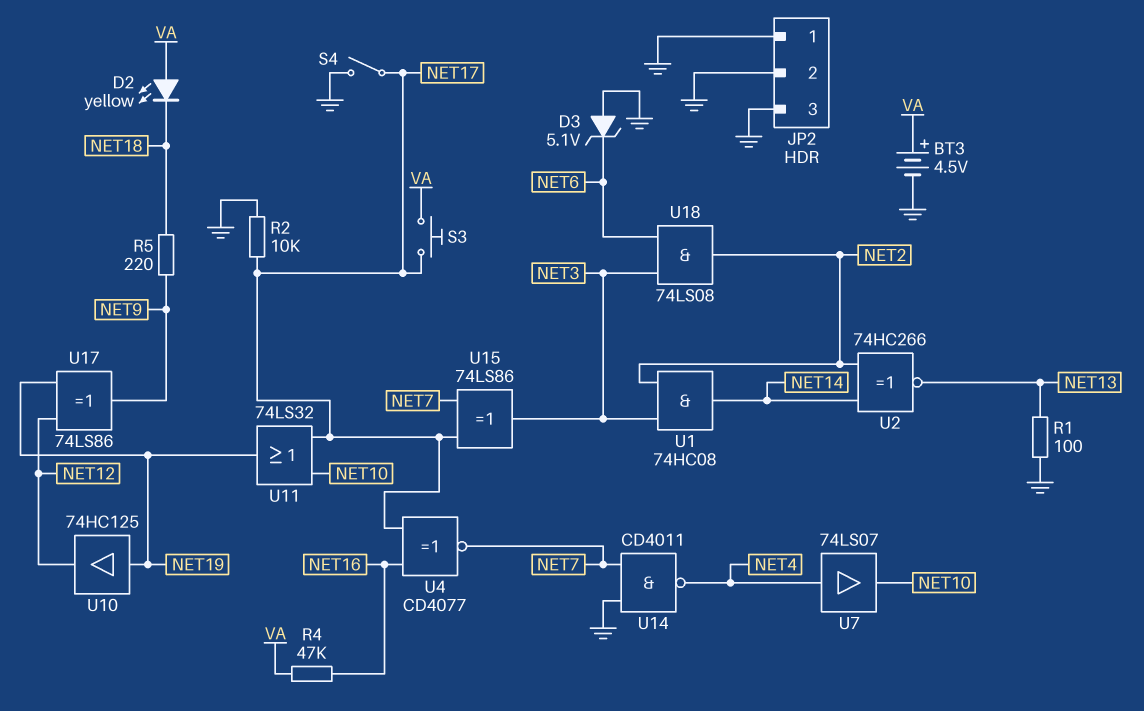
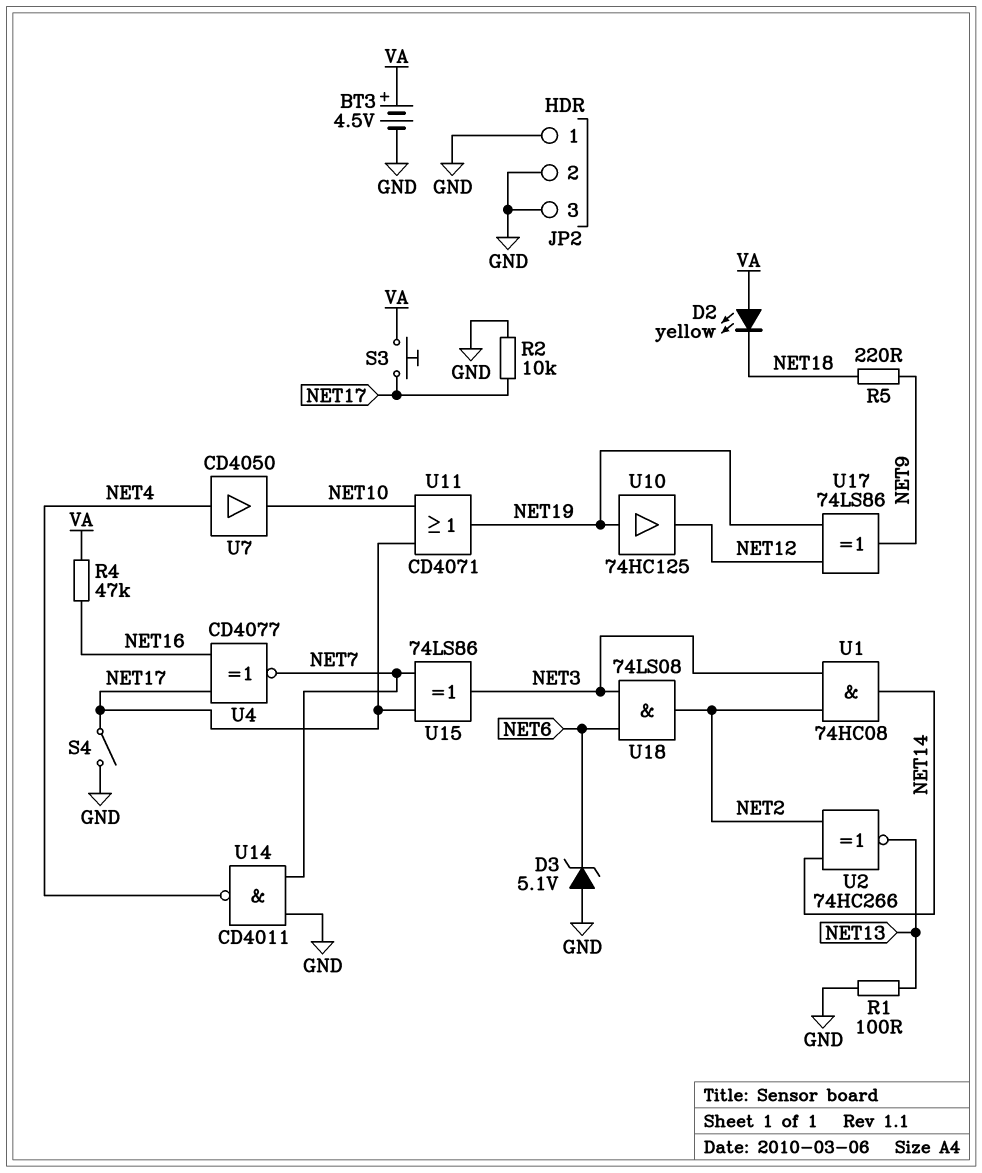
U7: buffer 74LS07 (in NET4, out NET10) -> buffer CD4050 (in NET4, out NET10)
U11: OR 74LS32 (in NET10, in NET17, out NET19) -> OR CD4071 (in NET10, in NET17, out NET19)

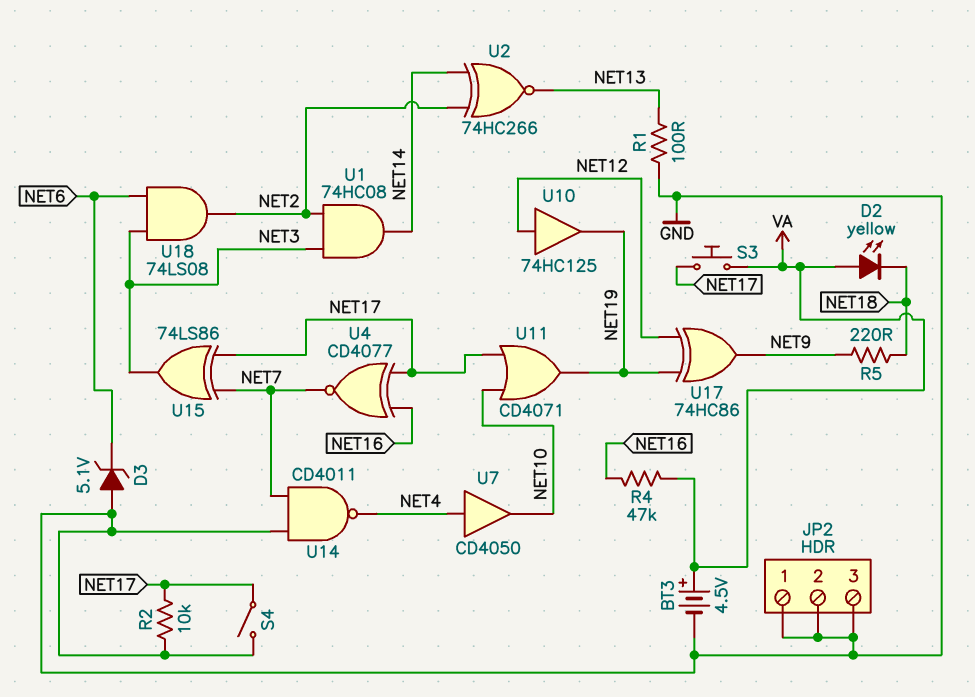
U10: buffer 74HC125 (in NET19, out NET12) -> buffer 74HC125 (in NET12, out NET19)
U17: XOR 74LS86 (in NET12, in NET19, out NET9) -> XOR 74HC86 (in NET12, in NET19, out NET9)

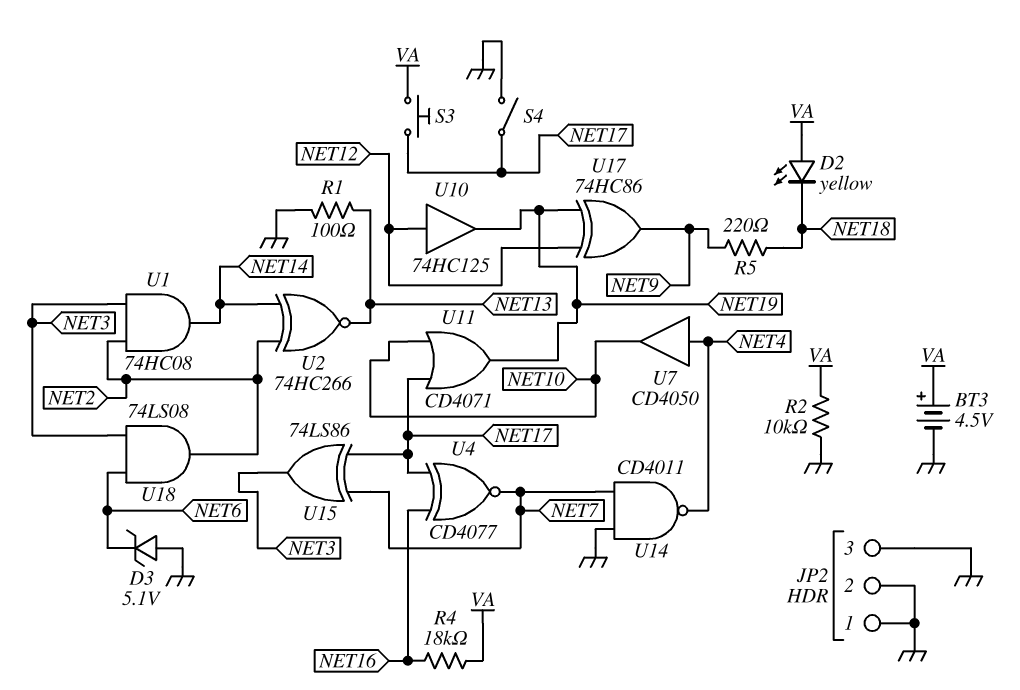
R2: 10k (GND, NET17) -> 10k (GND, VA)
R4: 47k (NET16, VA) -> 18k (NET16, VA)

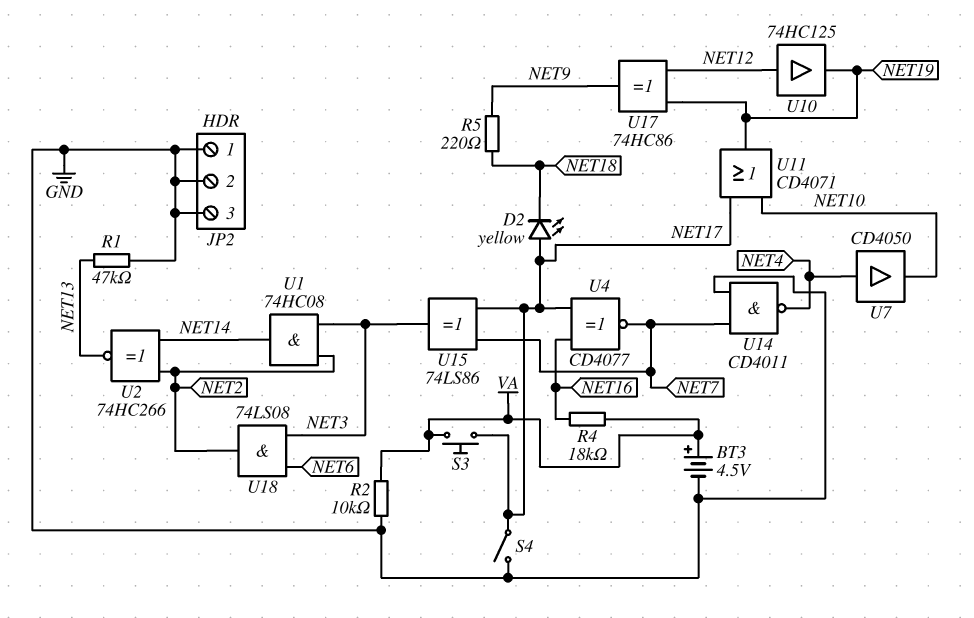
D2: LED yellow (A VA, K NET18) -> LED yellow (A NET17, K NET18)
D3: zener 5.1V (A GND, K NET6) -> none
R1: 100 (GND, NET13) -> 47k (GND, NET13)

